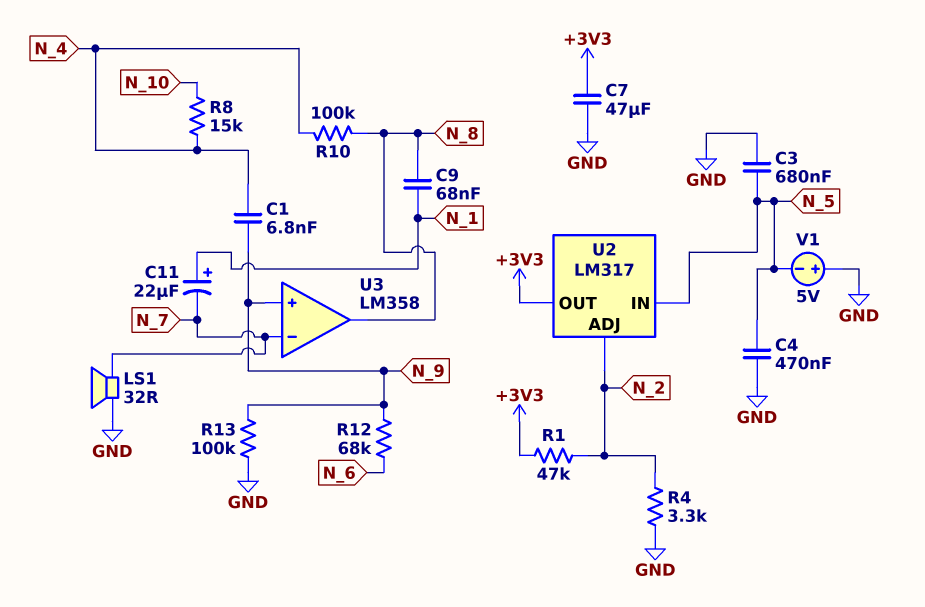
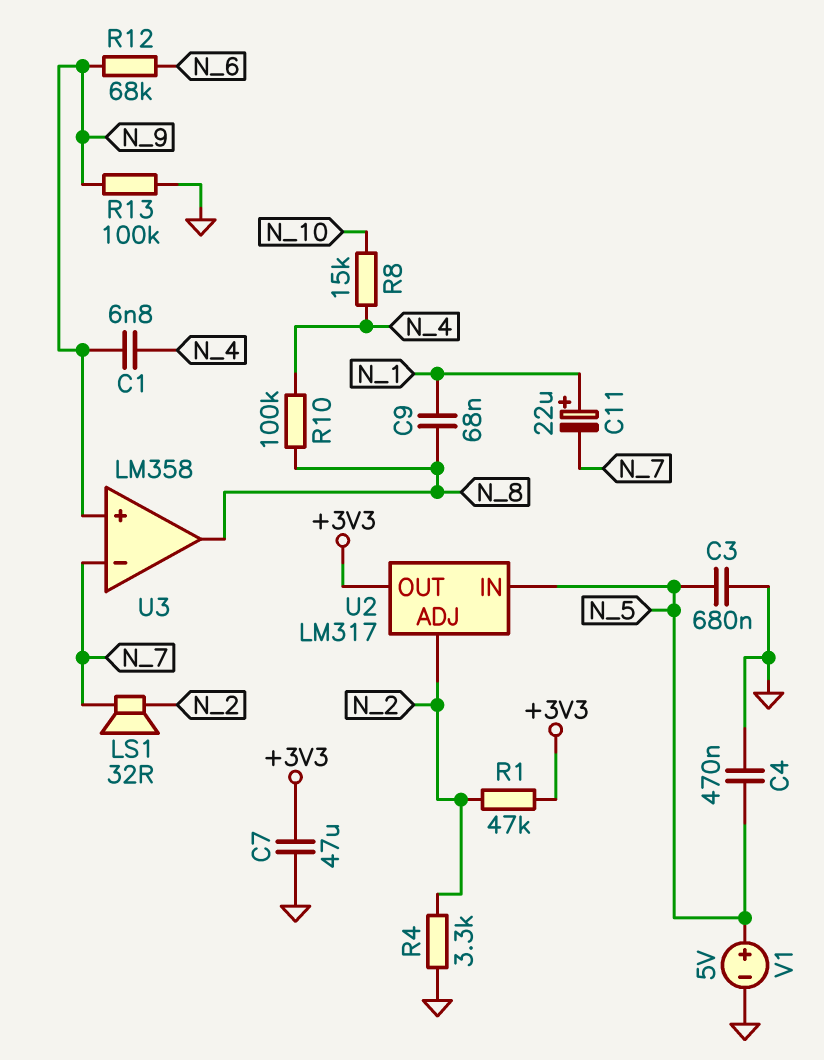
LS1: speaker 32R (GND, N_7) -> speaker 32R (N_2, N_7)
V1: 5V (plus GND, minus N_5) -> 5V (plus N_5, minus GND)

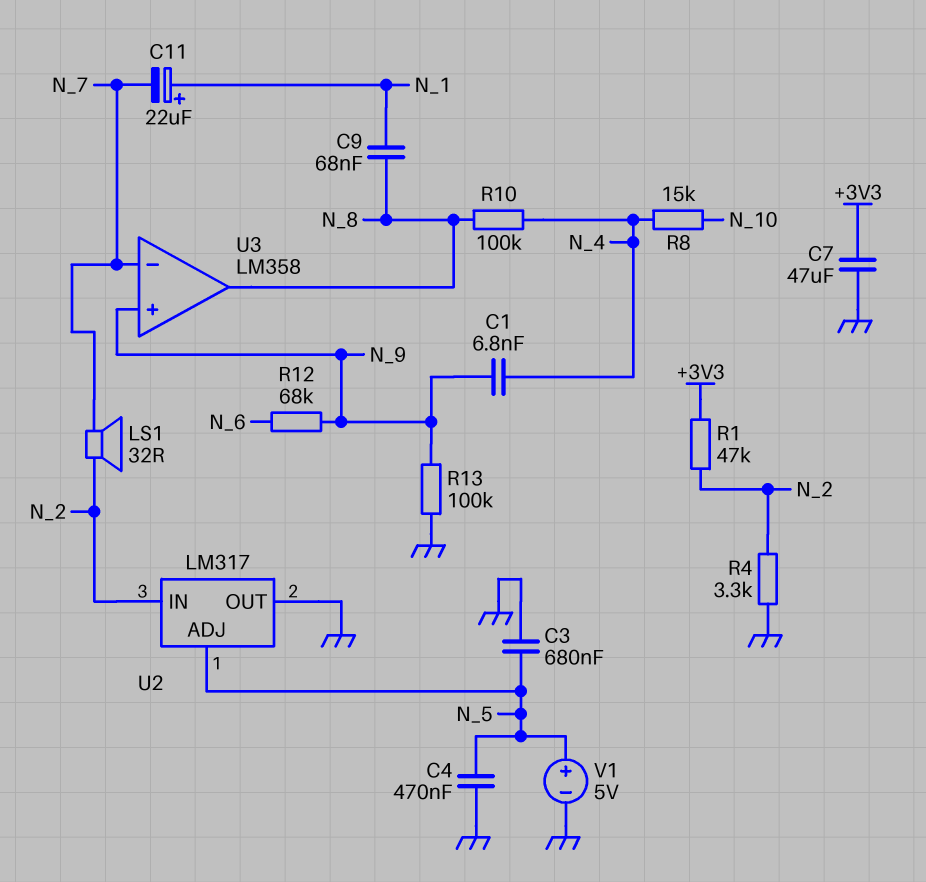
U2 pin ADJ: N_2 -> N_5
U2 pin IN: N_5 -> N_2
U2 pin OUT: +3V3 -> GND

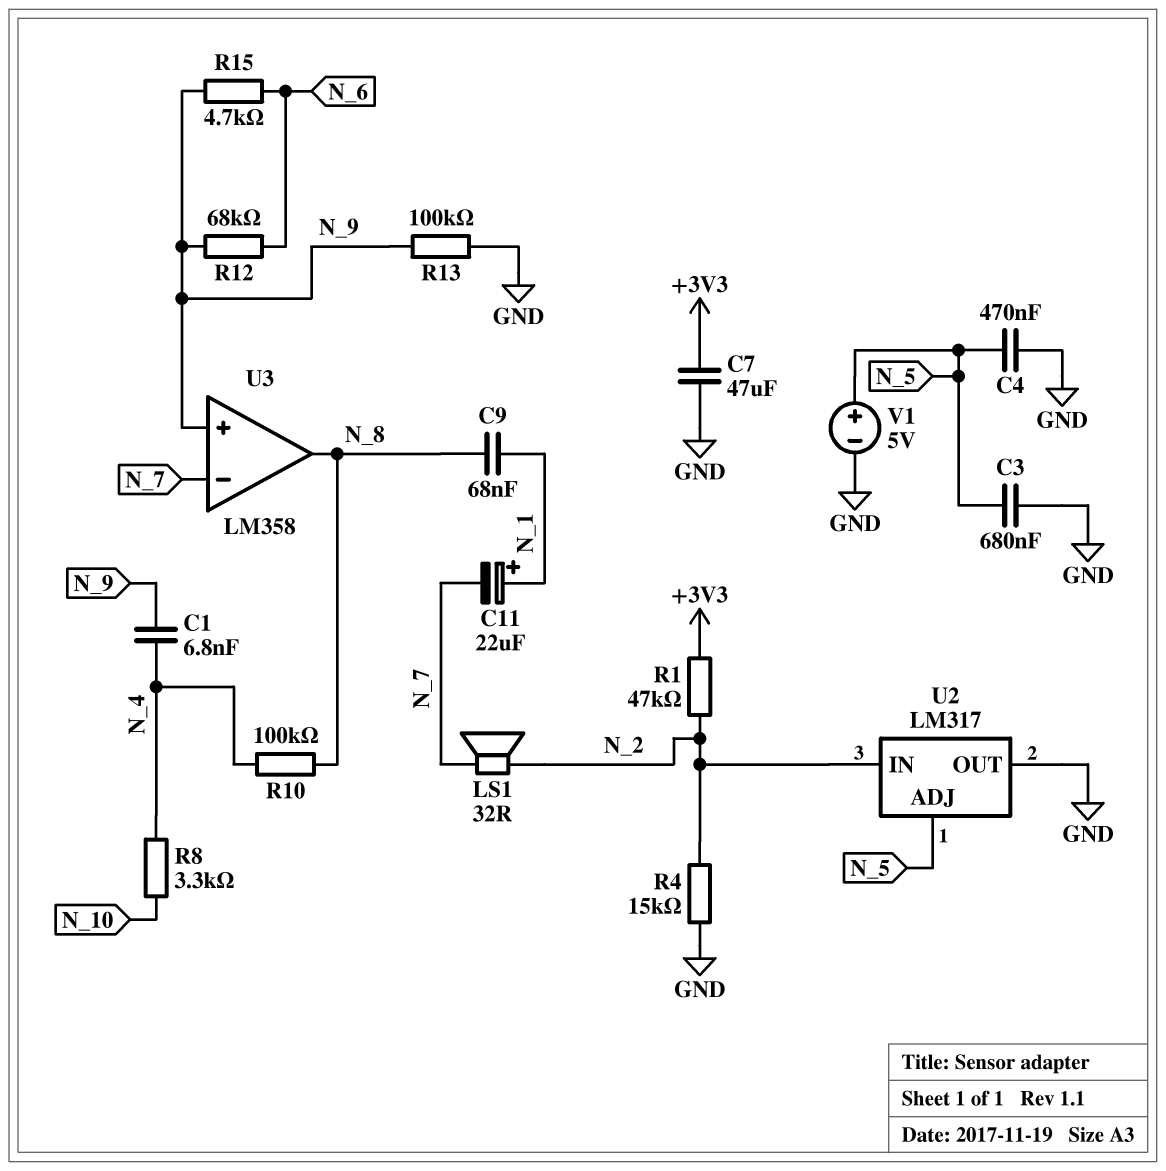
R4: 3.3k (GND, N_2) -> 15k (GND, N_2)
R8: 15k (N_4, N_10) -> 3.3k (N_4, N_10)
R15: none -> 4.7k (N_6, N_9)

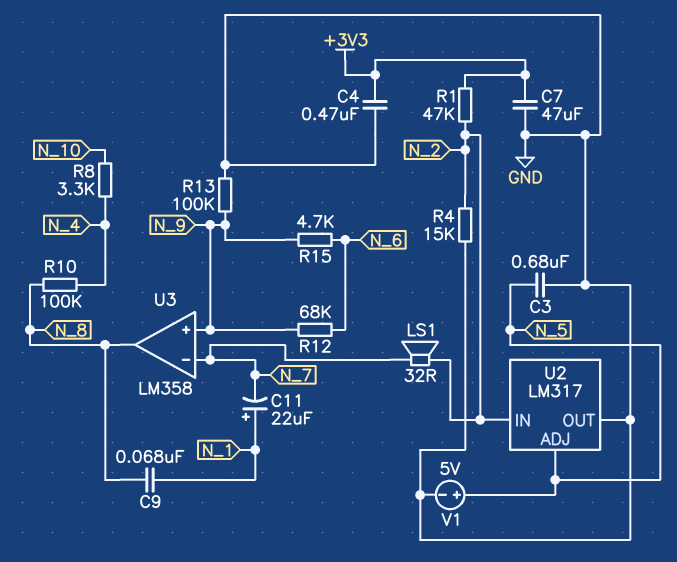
C1: 6.8nF (N_4, N_9) -> none
C4: 470nF (GND, N_5) -> 470nF (+3V3, GND)

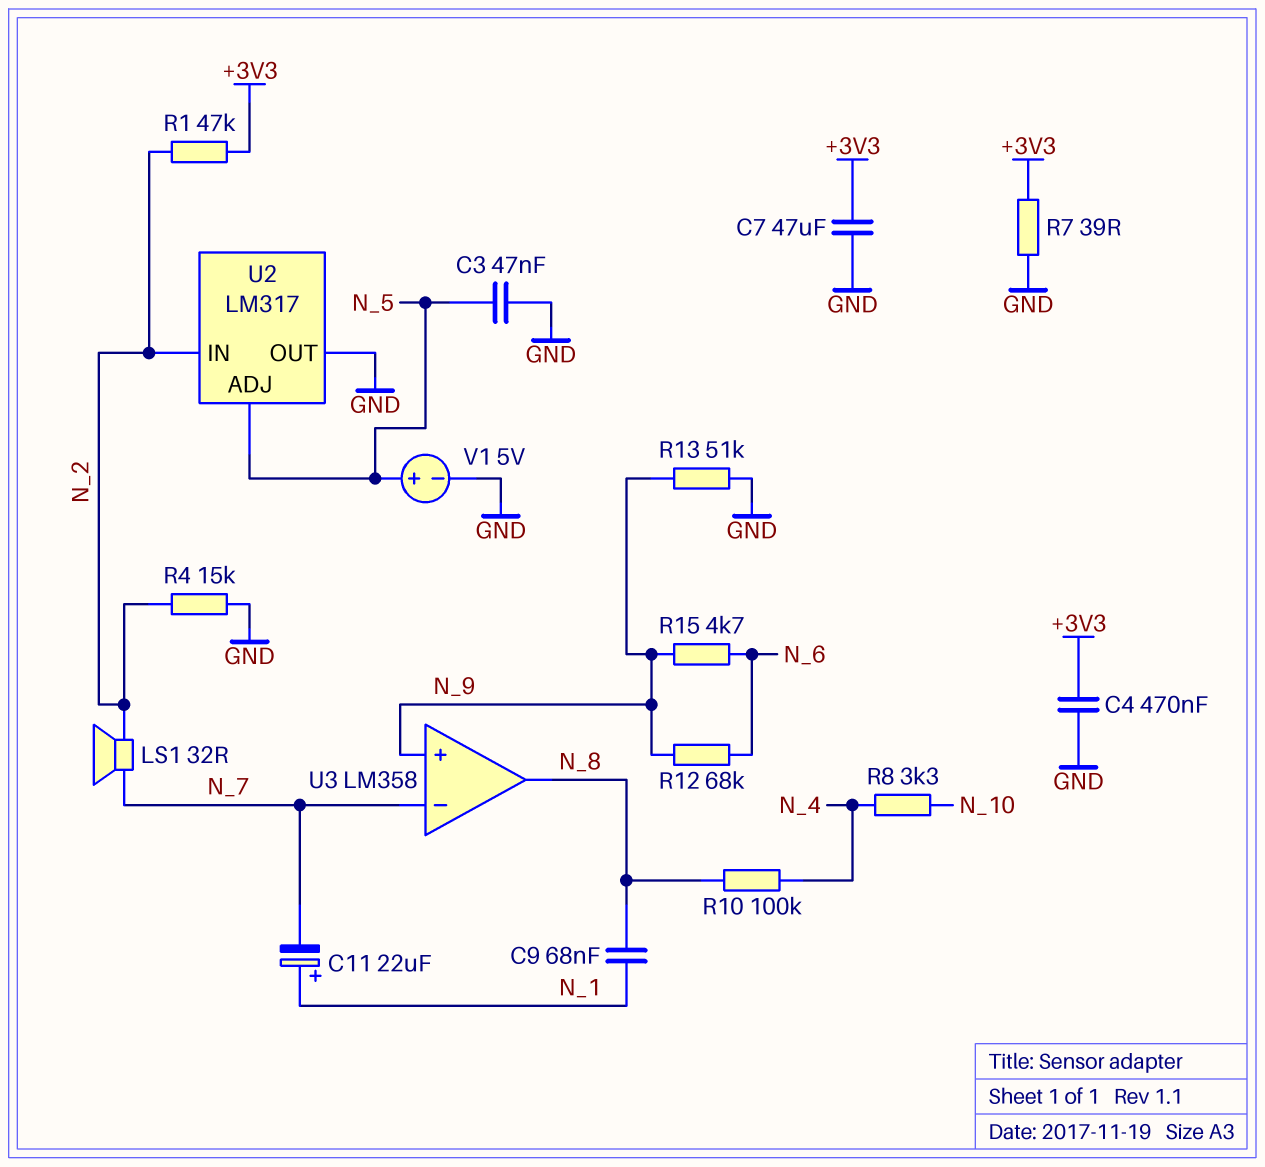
C3: 680nF (GND, N_5) -> 47nF (GND, N_5)
R7: none -> 39 (+3V3, GND)
R13: 100k (GND, N_9) -> 51k (GND, N_9)

